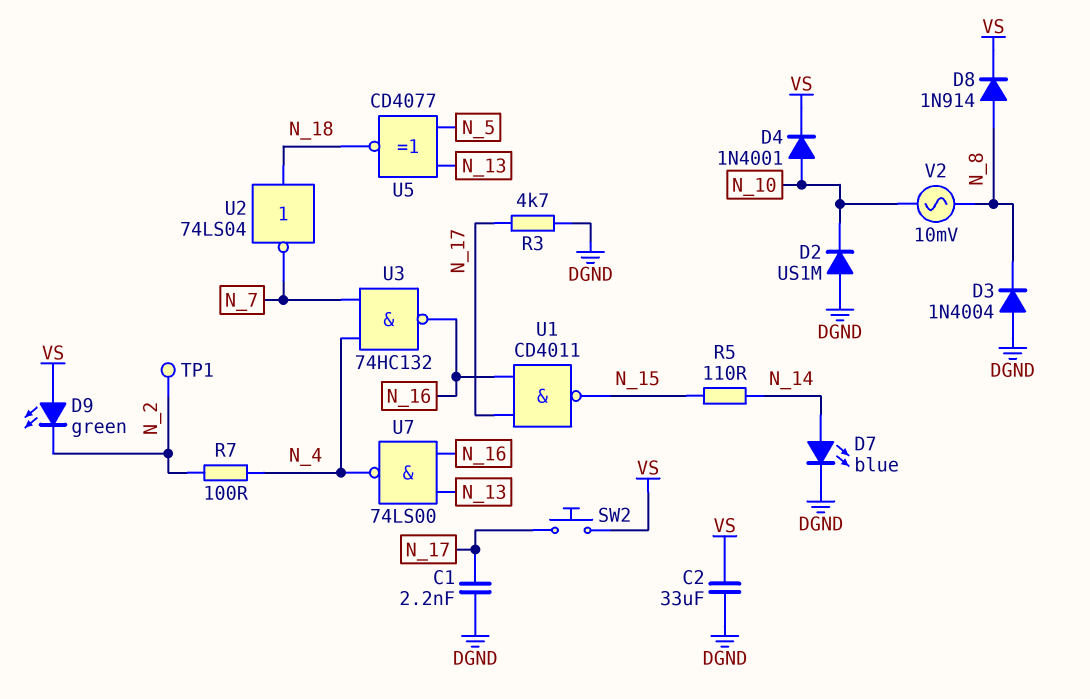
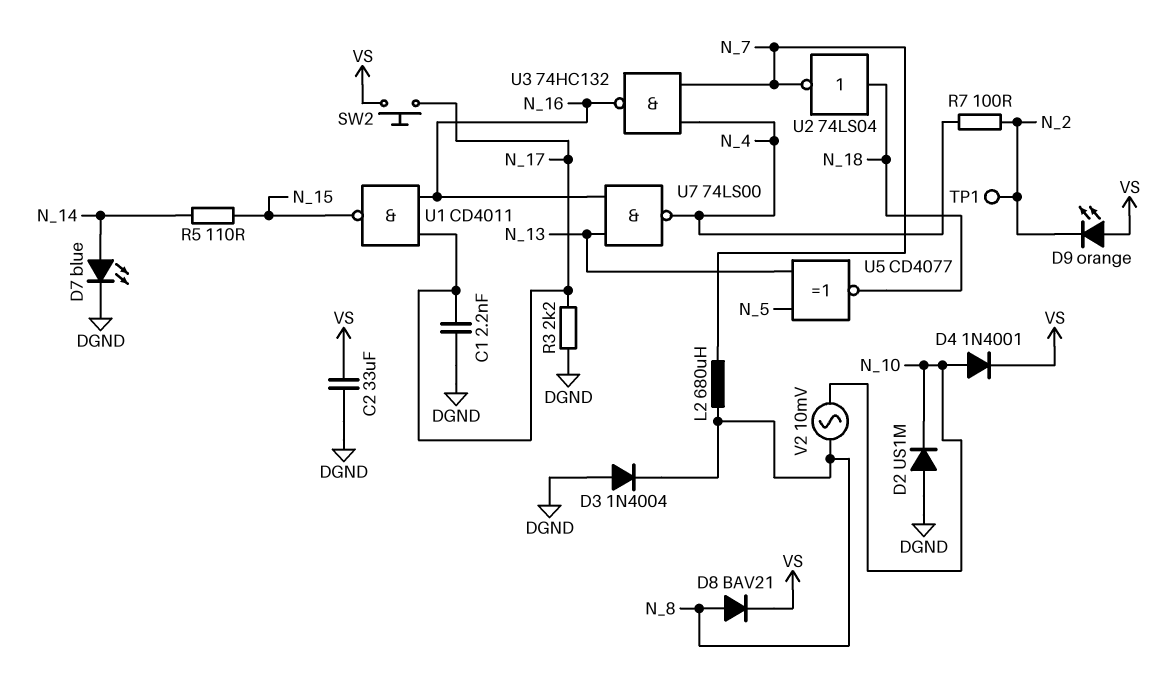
D8: diode 1N914 (A N_8, K VS) -> diode BAV21 (A N_8, K VS)
D9: LED green (A VS, K N_2) -> LED orange (A VS, K N_2)
L2: none -> 680uH (N_7, N_8)
R3: 4.7k (DGND, N_17) -> 2.2k (DGND, N_17)

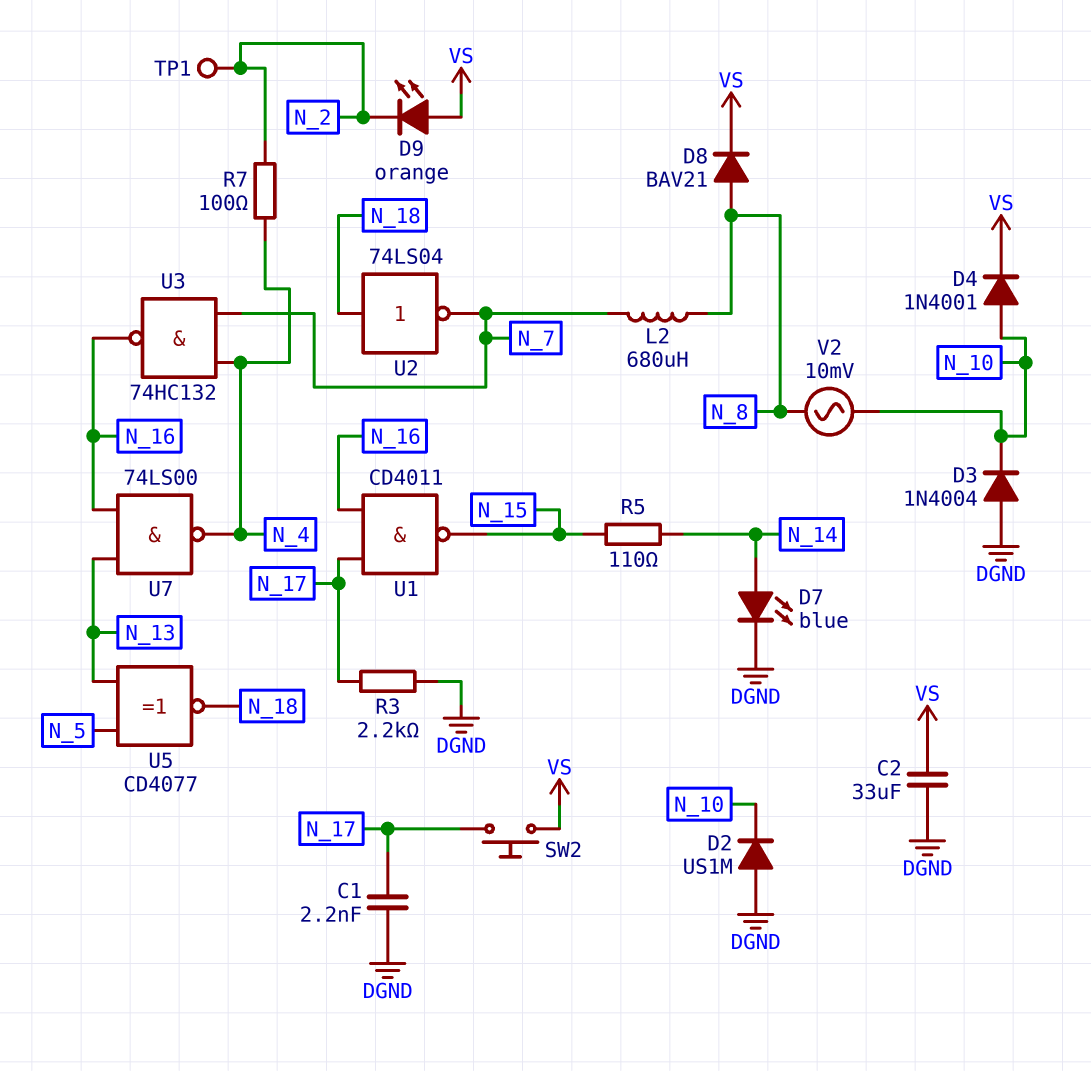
D3: diode 1N4004 (A DGND, K N_8) -> diode 1N4004 (A DGND, K N_10)

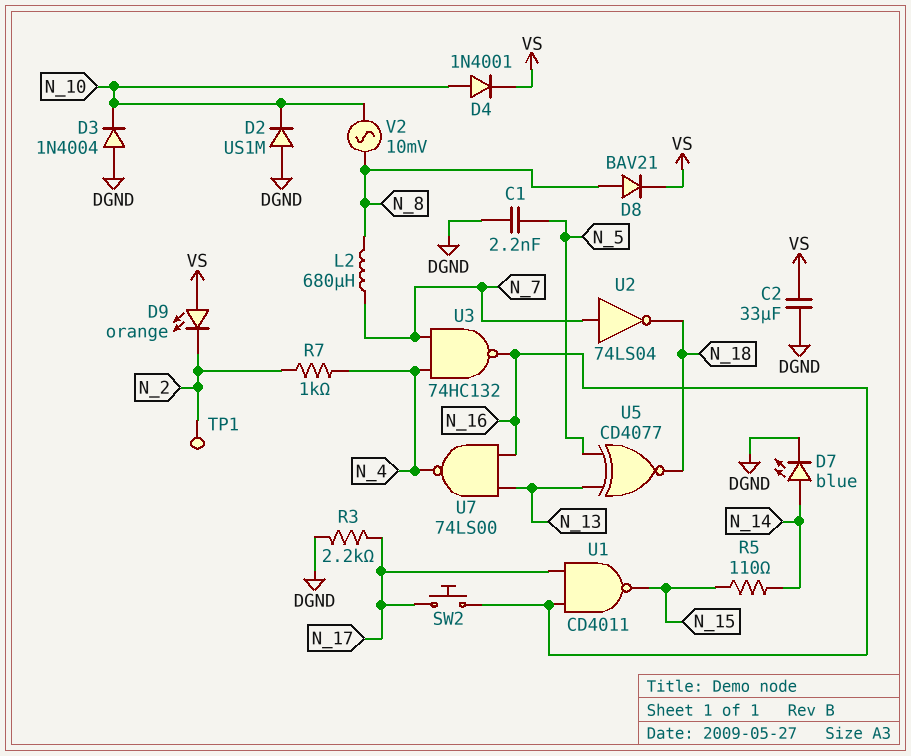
C1: 2.2nF (DGND, N_17) -> 2.2nF (DGND, N_5)
R7: 100 (N_2, N_4) -> 1k (N_2, N_4)
SW2: button (N_17, VS) -> button (N_16, N_17)
U2: NOT 74LS04 (in N_18, out N_7) -> NOT 74LS04 (in N_7, out N_18)

